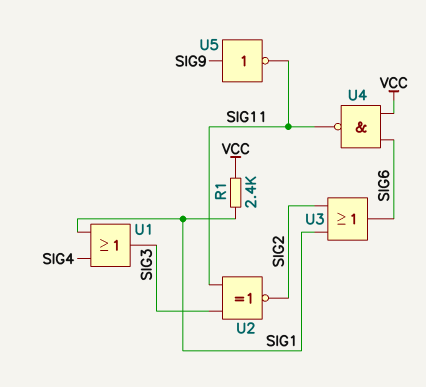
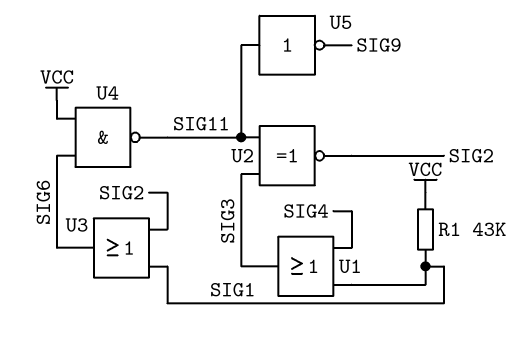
R1: 2.4k (SIG1, VCC) -> 43k (SIG1, VCC)
U5: NOT (in SIG9, out SIG11) -> NOT (in SIG11, out SIG9)

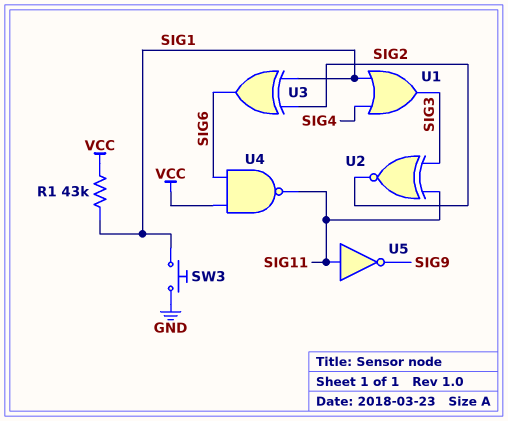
SW3: none -> button (GND, SIG1)
U3: OR (in SIG1, in SIG2, out SIG6) -> XOR (in SIG1, in SIG2, out SIG6)

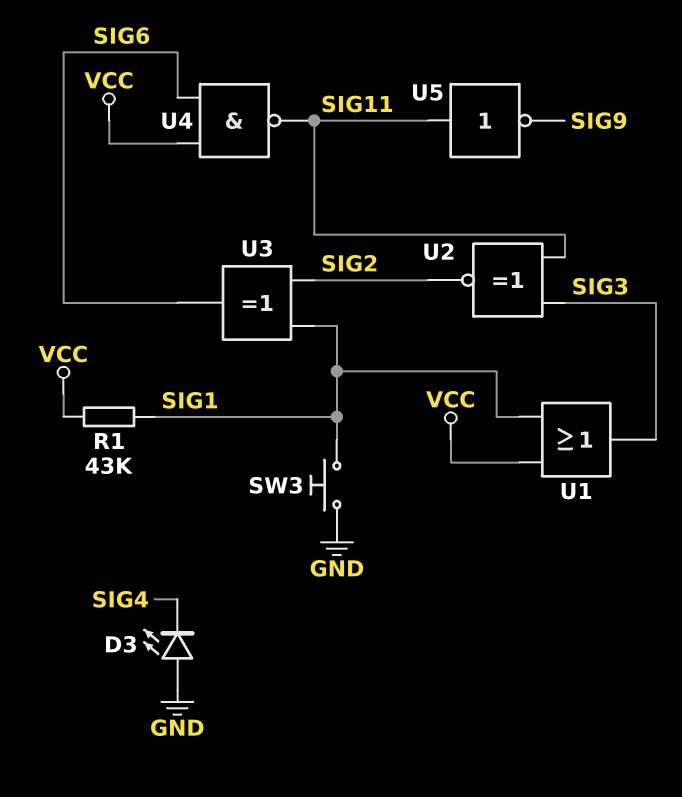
D3: none -> LED (A GND, K SIG4)
U1: OR (in SIG1, in SIG4, out SIG3) -> OR (in SIG1, in VCC, out SIG3)

